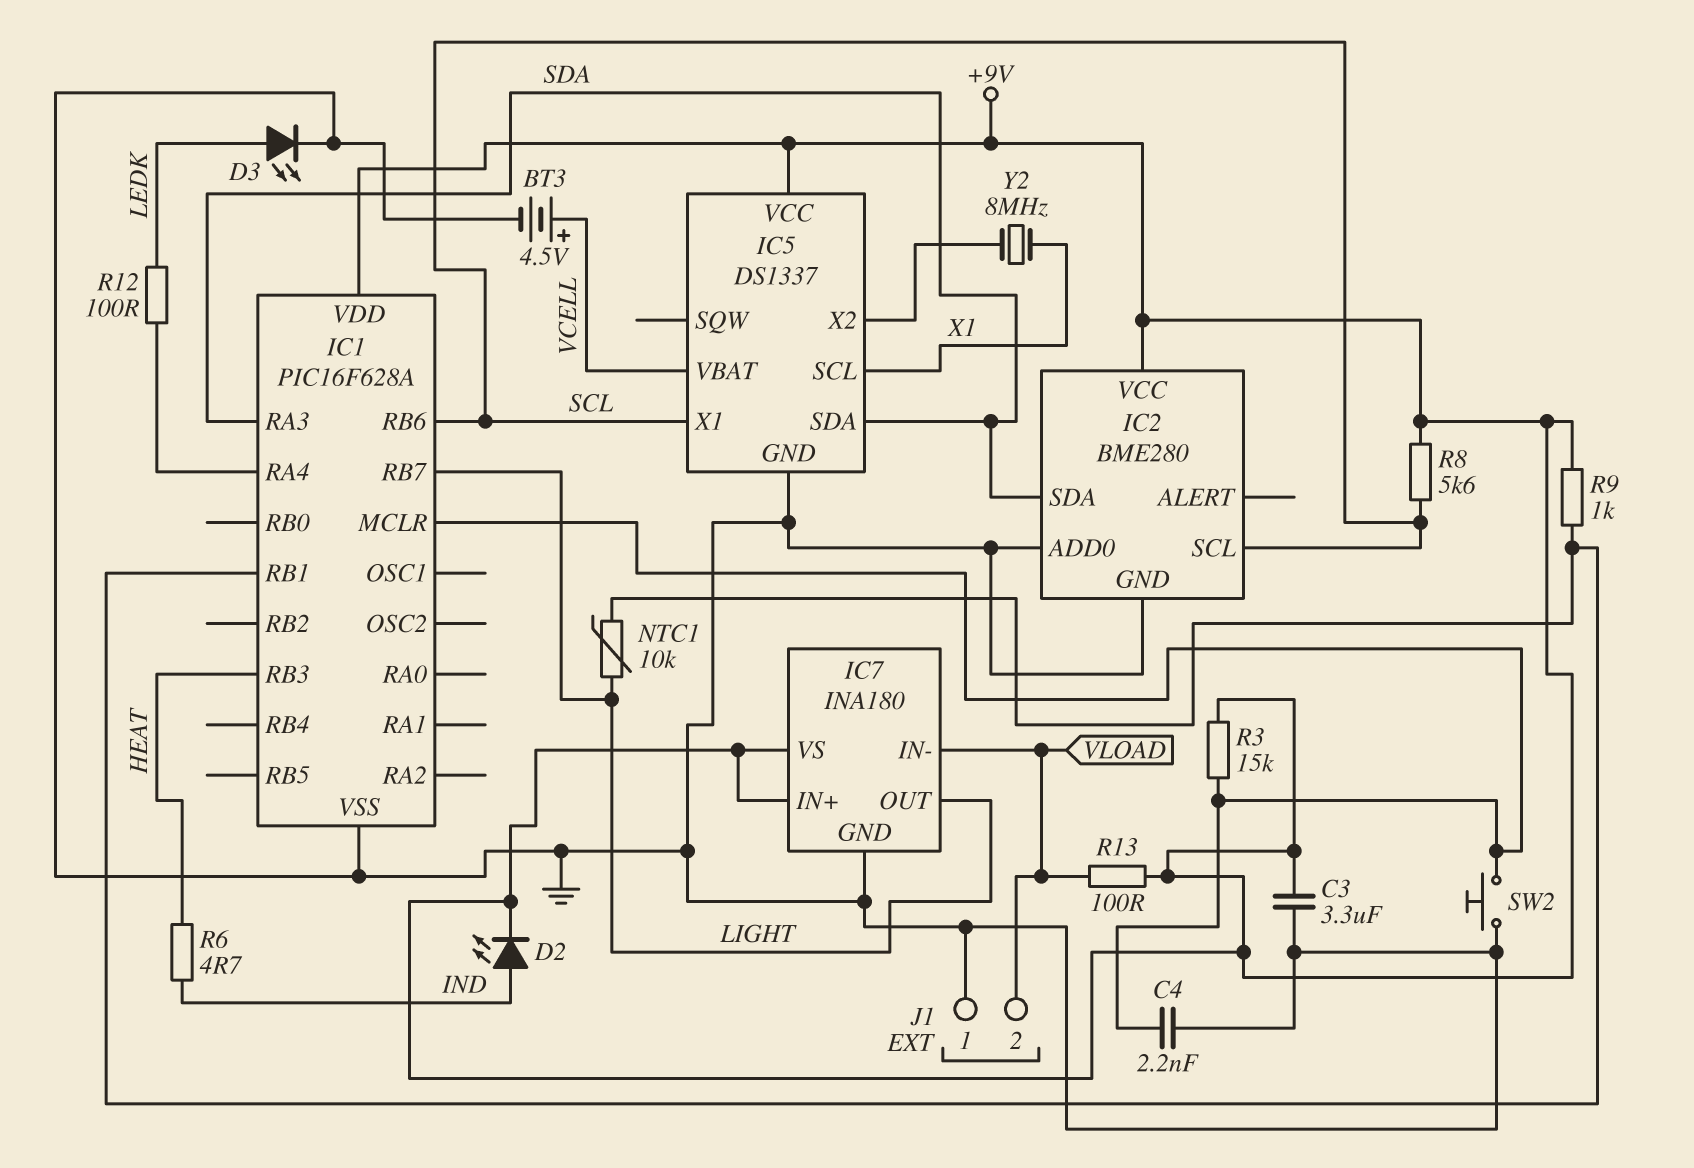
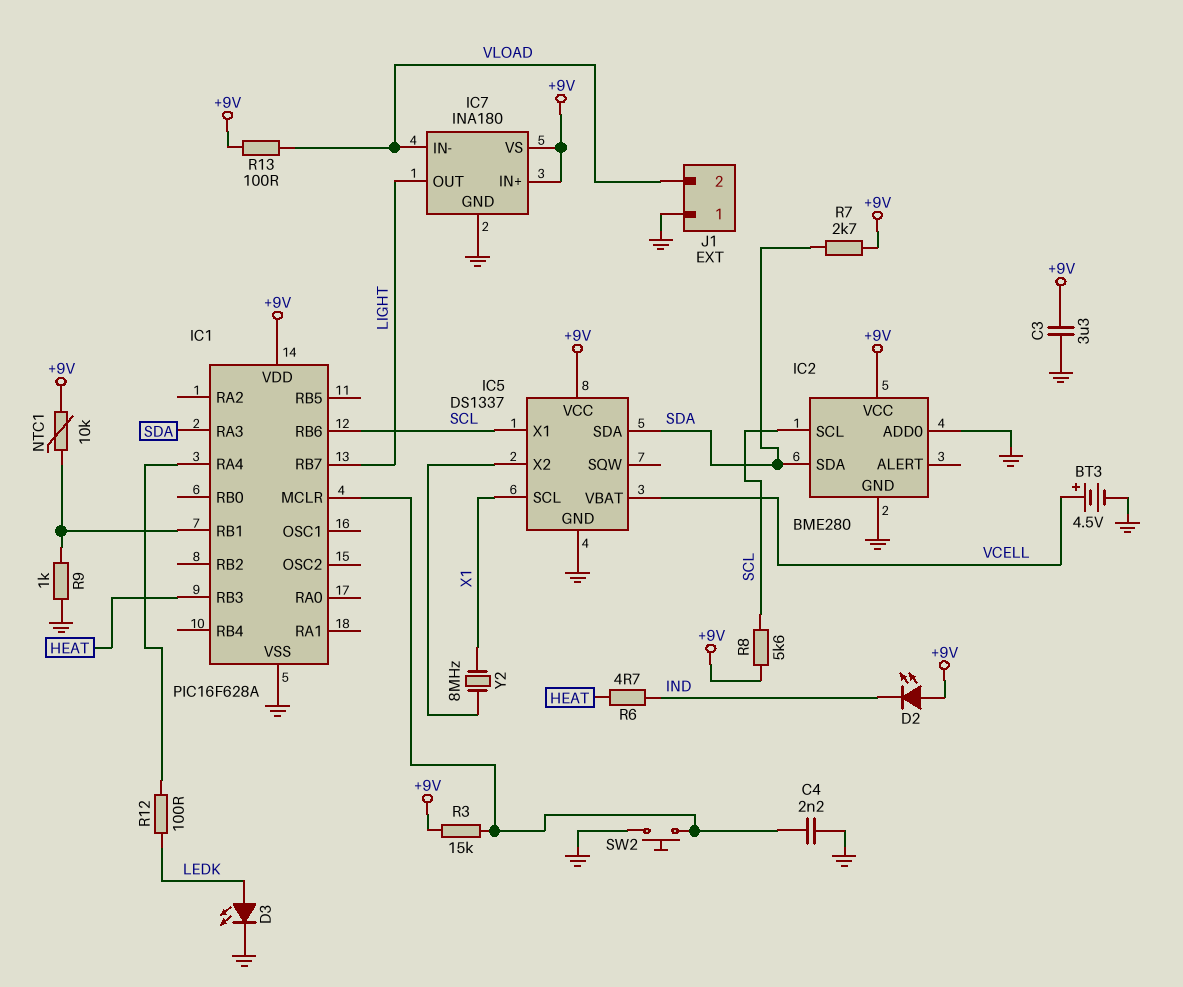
D2: LED (A IND, K +9V) -> LED (A +9V, K IND)
NTC1: 10k (IC1/RB1, LIGHT) -> 10k (+9V, IC1/RB1)
R7: none -> 2.7k (+9V, SDA)
R9: 1k (+9V, IC1/RB1) -> 1k (GND, IC1/RB1)

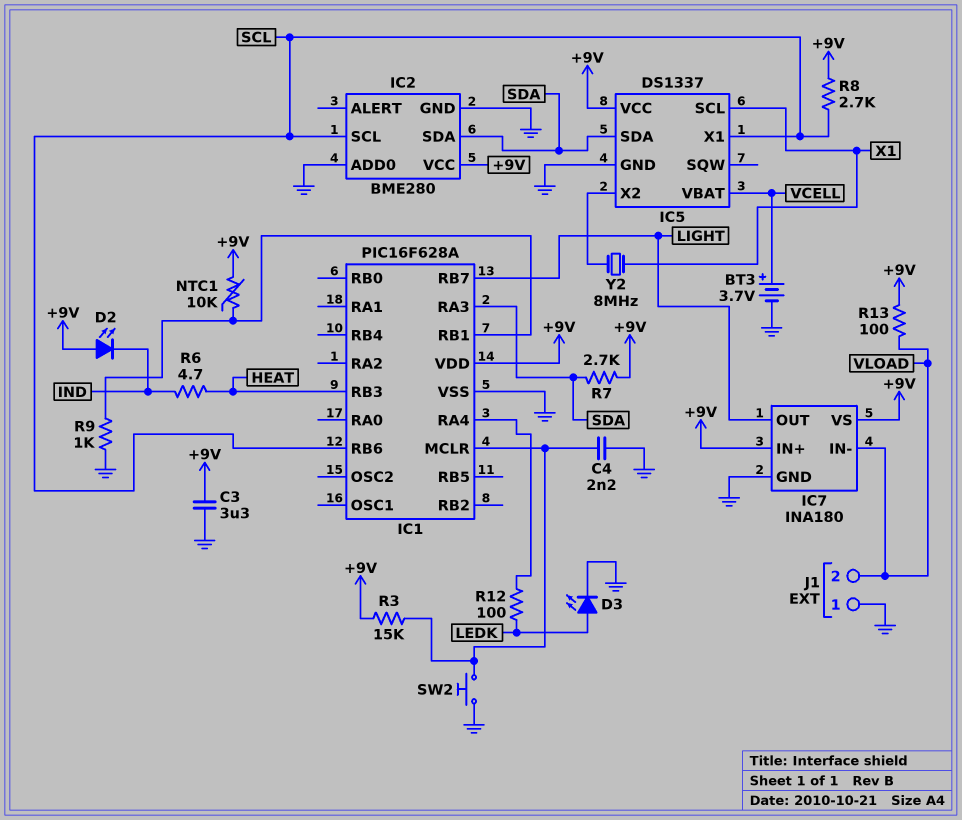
BT3: 4.5V (plus VCELL, minus GND) -> 3.7V (plus VCELL, minus GND)
R8: 5.6k (+9V, SCL) -> 2.7k (+9V, SCL)

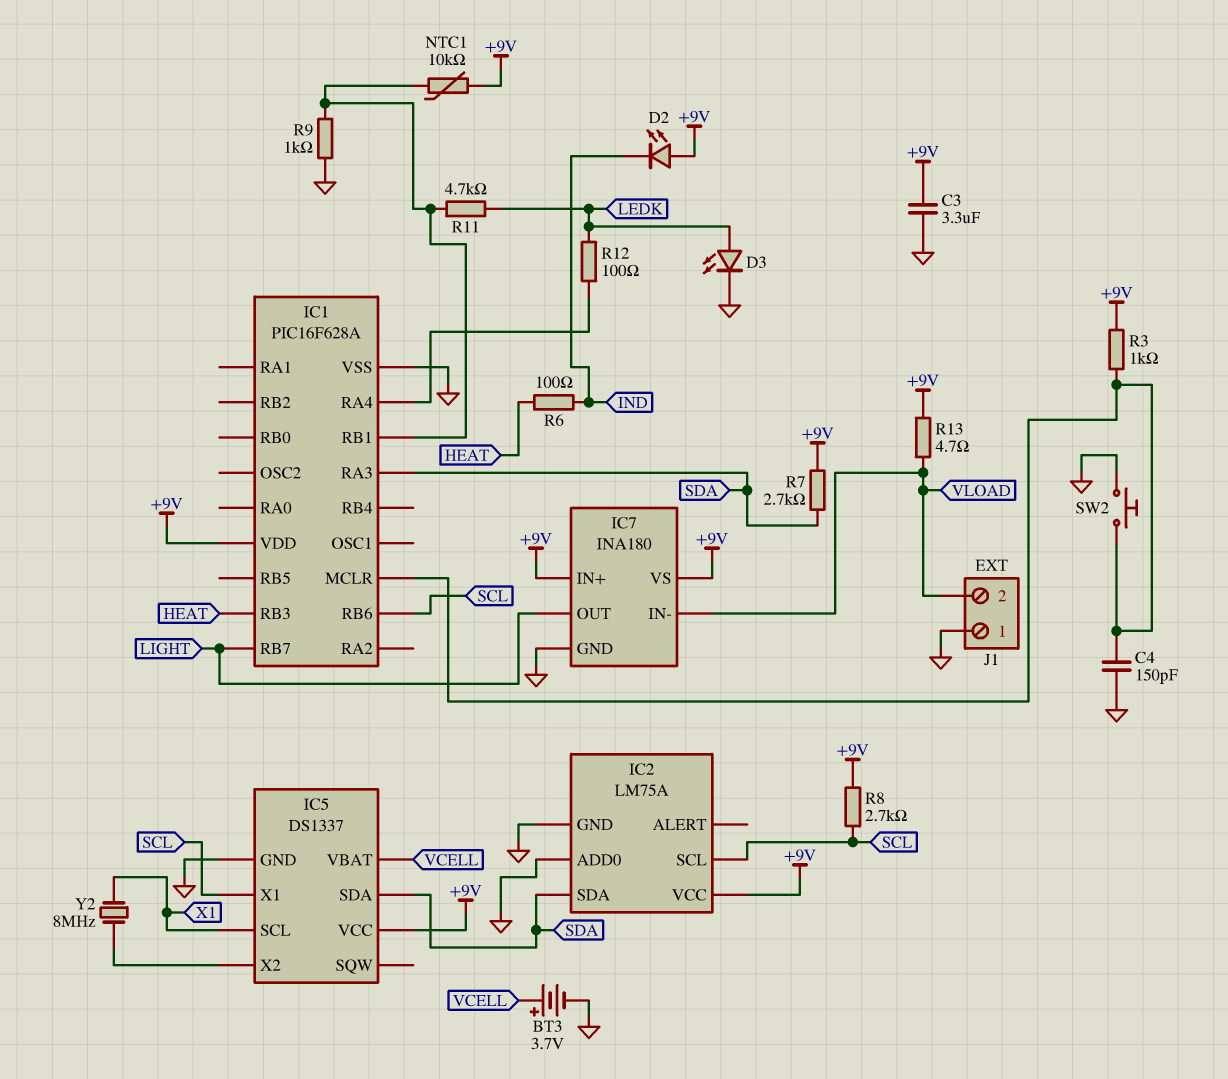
C4: 2.2nF (GND, IC1/MCLR) -> 150pF (GND, IC1/MCLR)
IC2: BME280 -> LM75A
R3: 15k (+9V, IC1/MCLR) -> 1k (+9V, IC1/MCLR)
R6: 4.7 (HEAT, IND) -> 100 (HEAT, IND)
R11: none -> 4.7k (IC1/RB1, LEDK)
R13: 100 (+9V, VLOAD) -> 4.7 (+9V, VLOAD)

